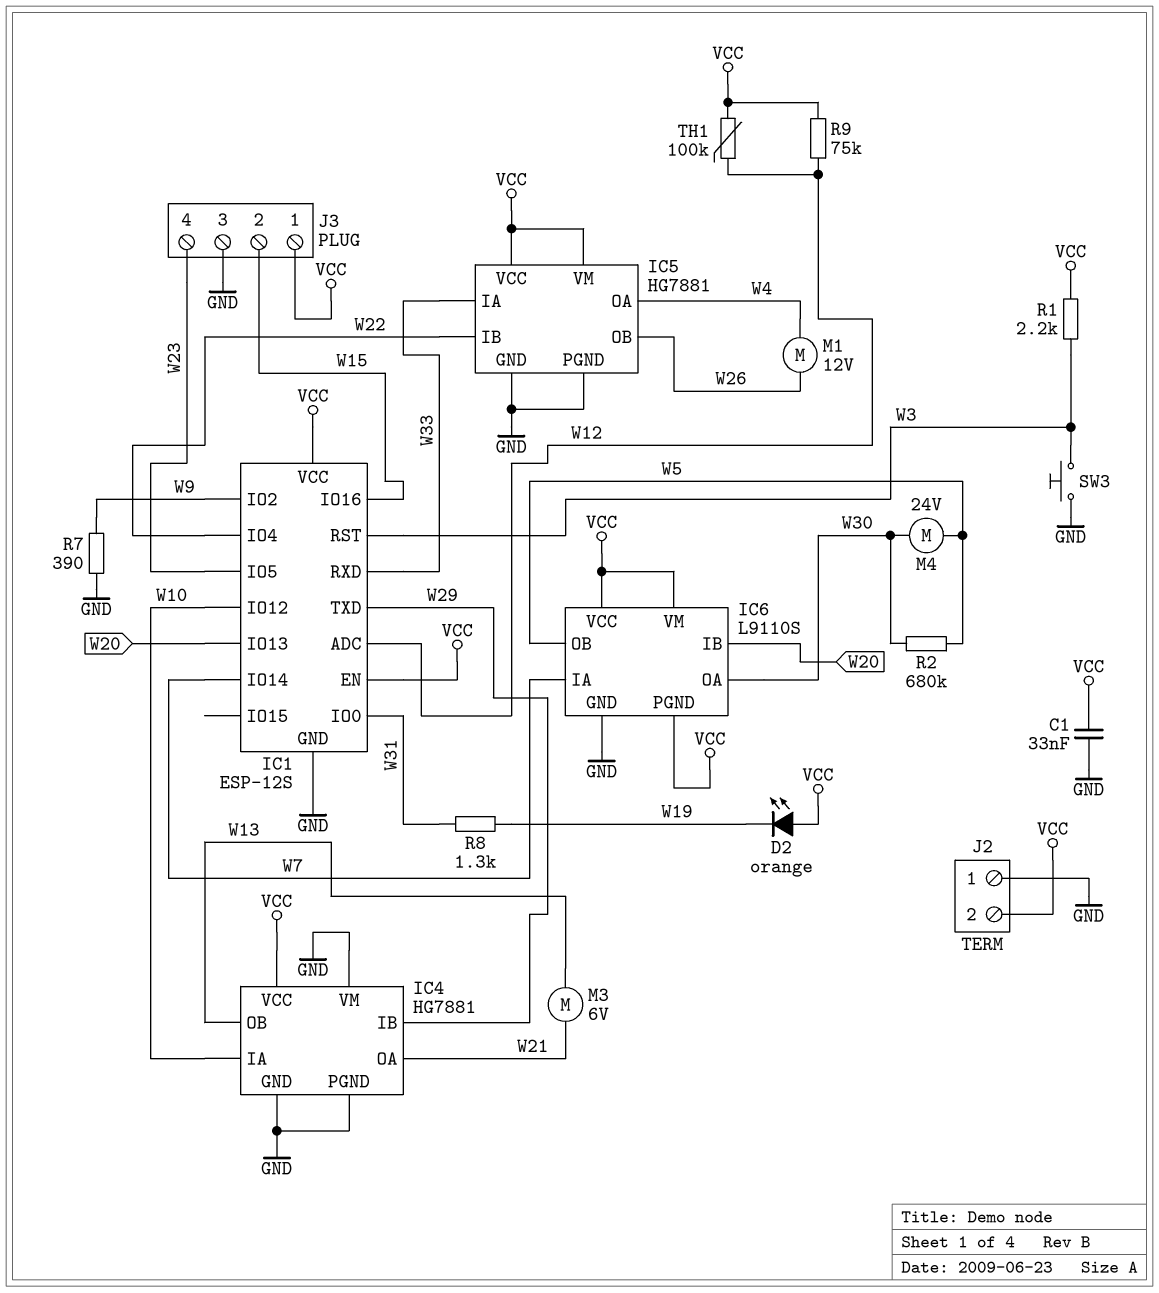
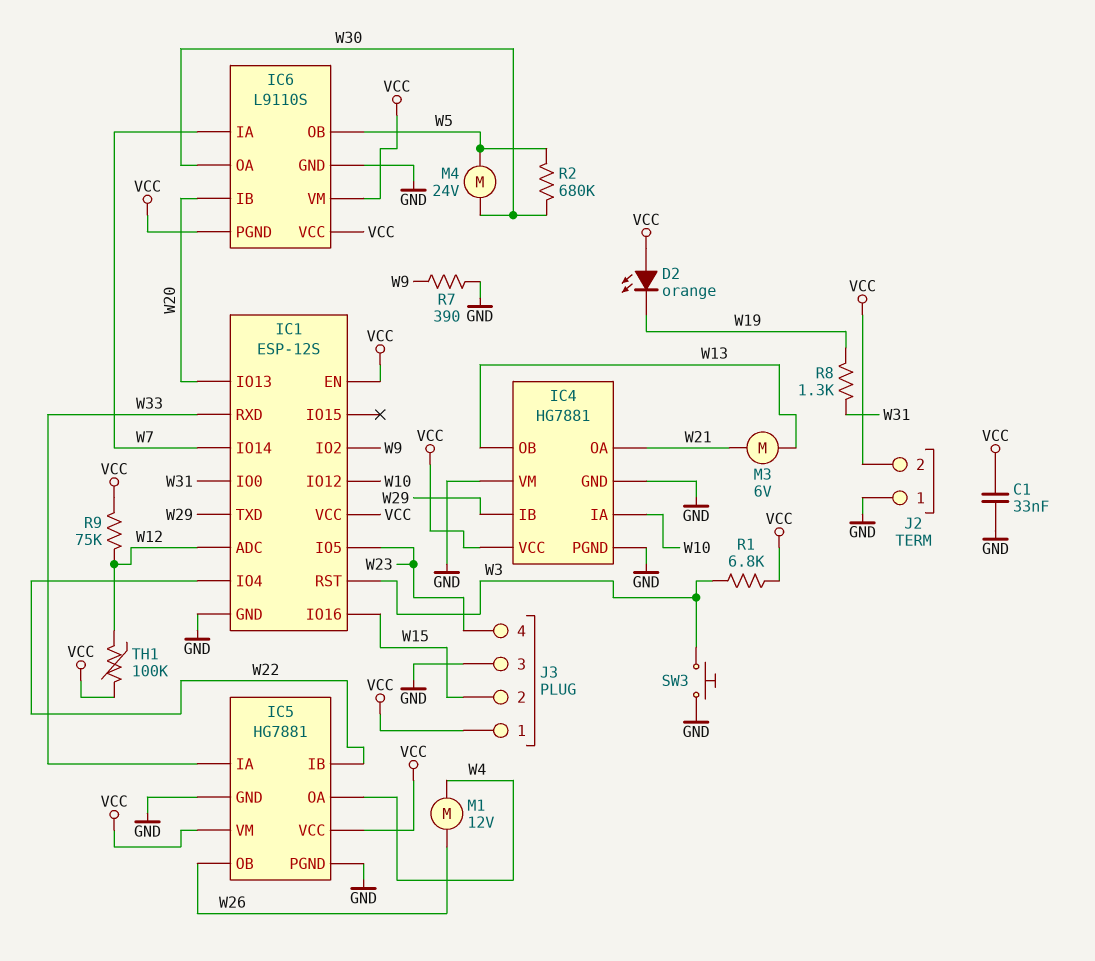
R1: 2.2k (VCC, W3) -> 6.8k (VCC, W3)

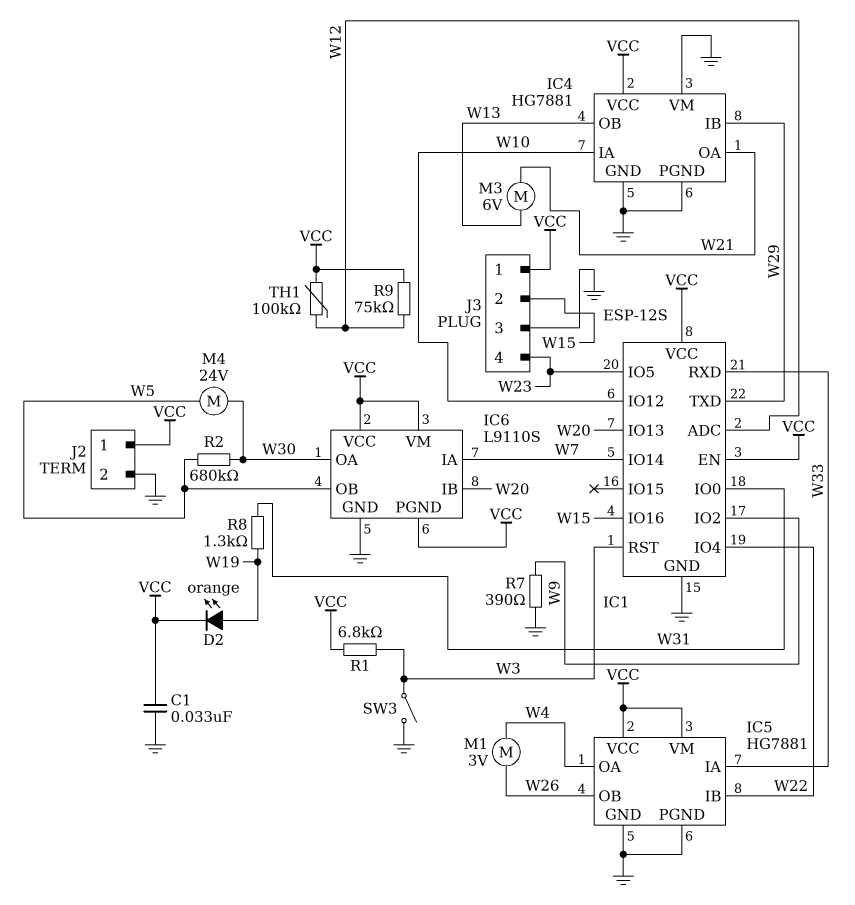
D2: LED orange (A VCC, K W19) -> LED orange (A W19, K VCC)
J2 pin 1: GND -> VCC
J2 pin 2: VCC -> GND
M1: motor 12V (W4, W26) -> motor 3V (W4, W26)
SW3: button (GND, W3) -> switch (GND, W3)

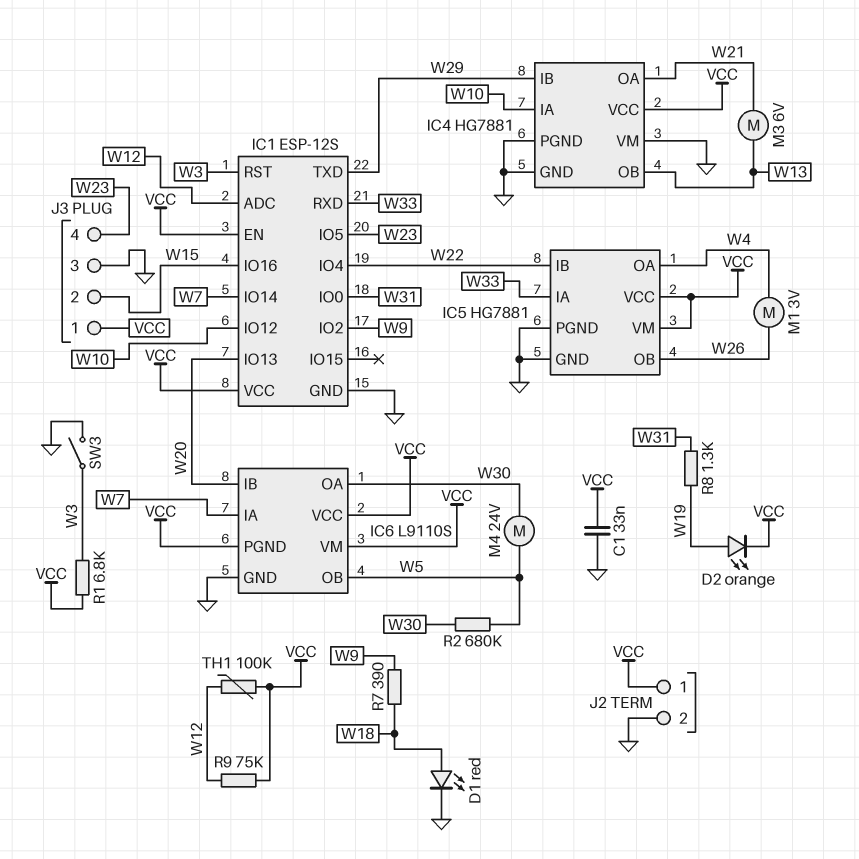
D1: none -> LED red (A W18, K GND)
R7: 390 (GND, W9) -> 390 (W9, W18)

